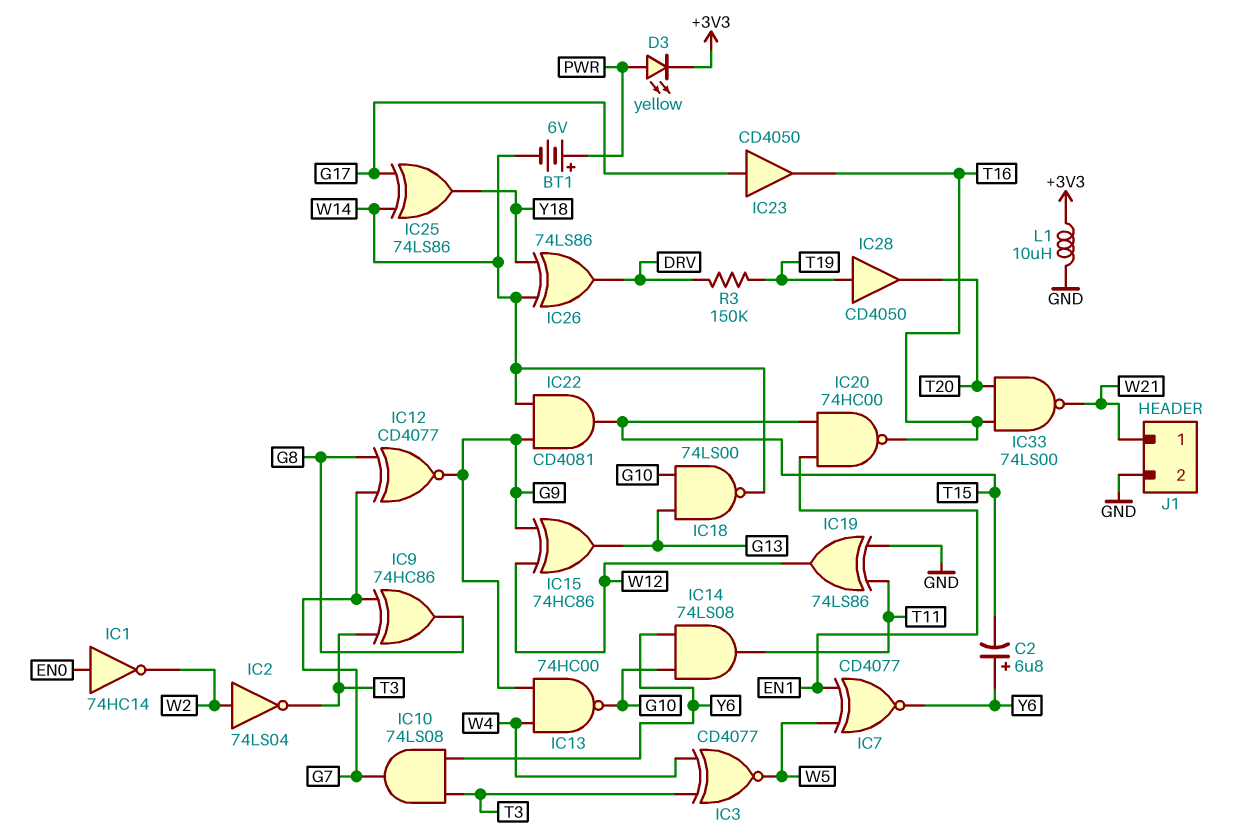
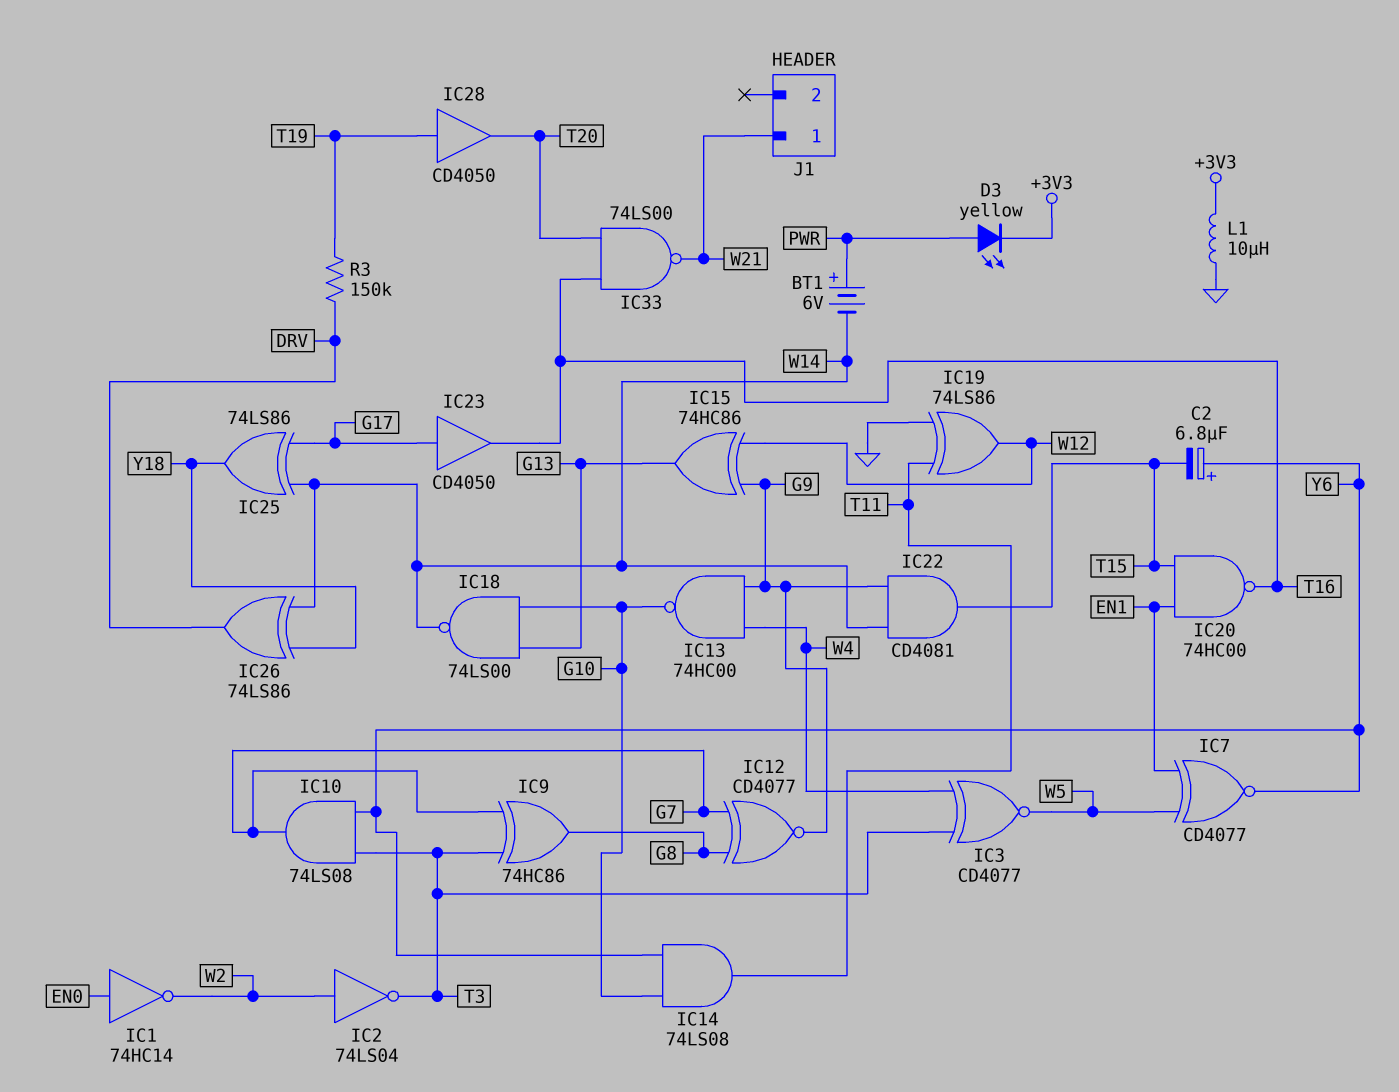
J1 pin 2: GND -> none

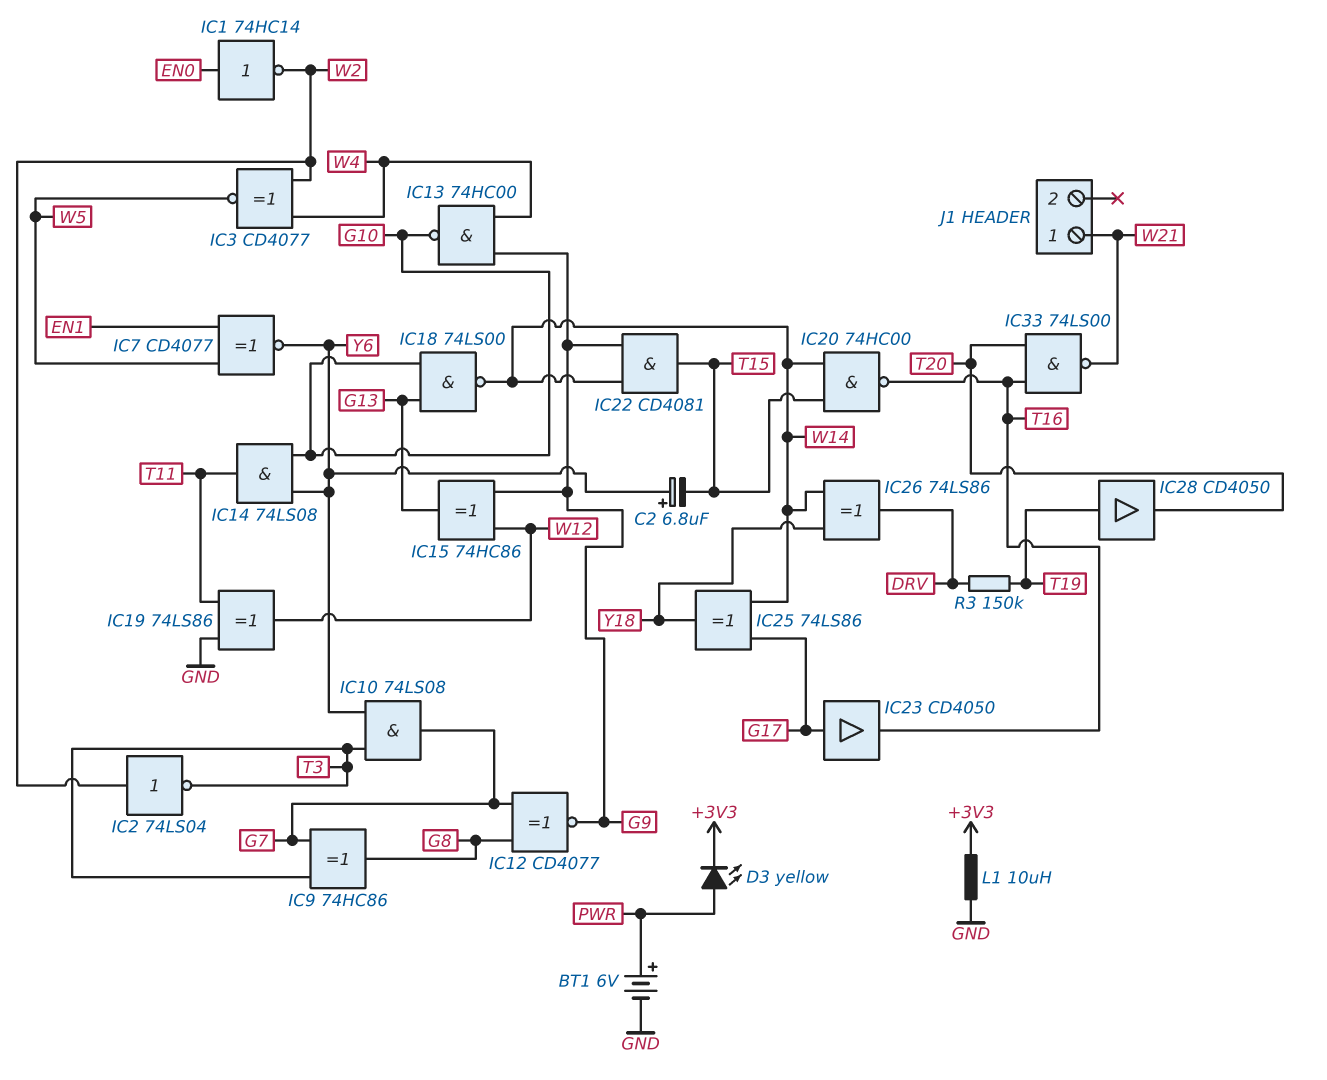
BT1: 6V (plus PWR, minus W14) -> 6V (plus PWR, minus GND)
IC3: XNOR CD4077 (in T3, in W4, out W5) -> XNOR CD4077 (in W2, in W4, out W5)
IC20: NAND 74HC00 (in EN1, in T15, out T16) -> NAND 74HC00 (in T15, in W14, out T16)

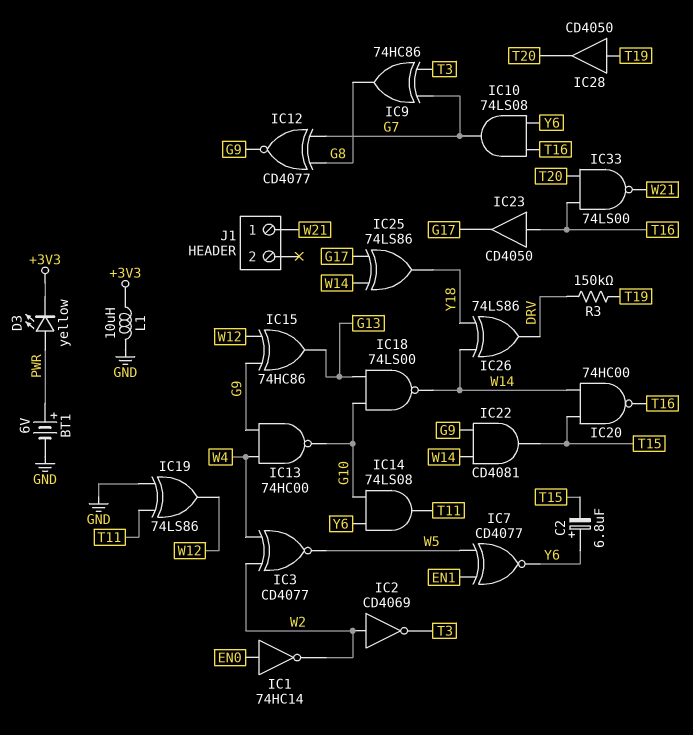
IC2: NOT 74LS04 (in W2, out T3) -> NOT CD4069 (in W2, out T3)
IC10: AND 74LS08 (in T3, in Y6, out G7) -> AND 74LS08 (in T16, in Y6, out G7)
IC23: buffer CD4050 (in G17, out T16) -> buffer CD4050 (in T16, out G17)

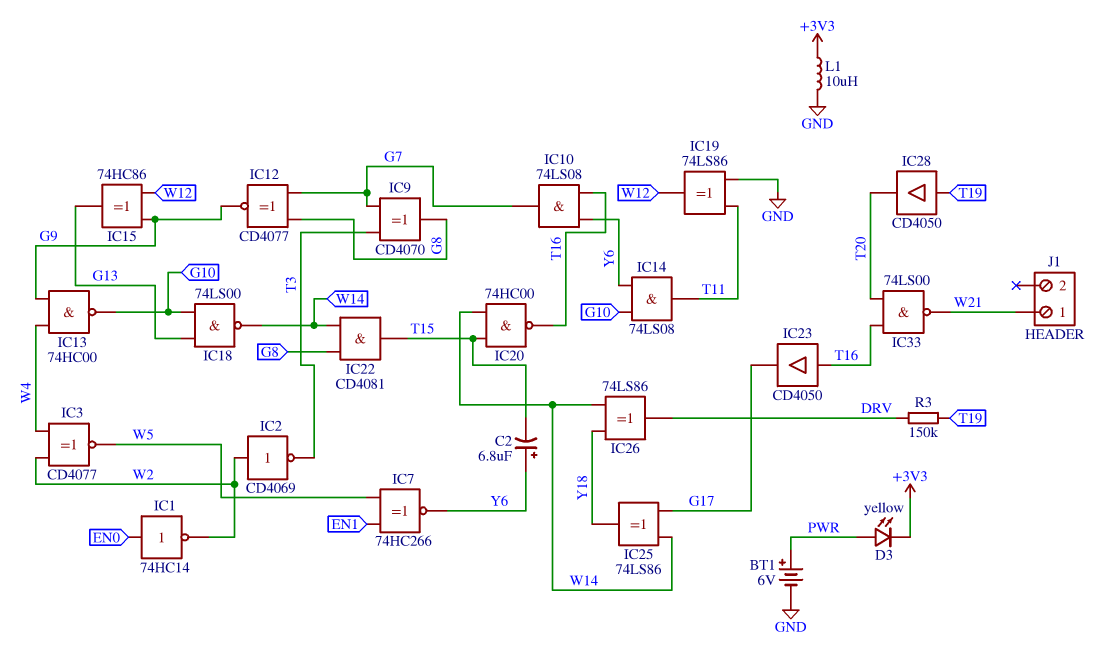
IC7: XNOR CD4077 (in EN1, in W5, out Y6) -> XNOR 74HC266 (in EN1, in W5, out Y6)
IC9: XOR 74HC86 (in G7, in T3, out G8) -> XOR CD4070 (in G7, in T3, out G8)
IC22: AND CD4081 (in G9, in W14, out T15) -> AND CD4081 (in G8, in W14, out T15)

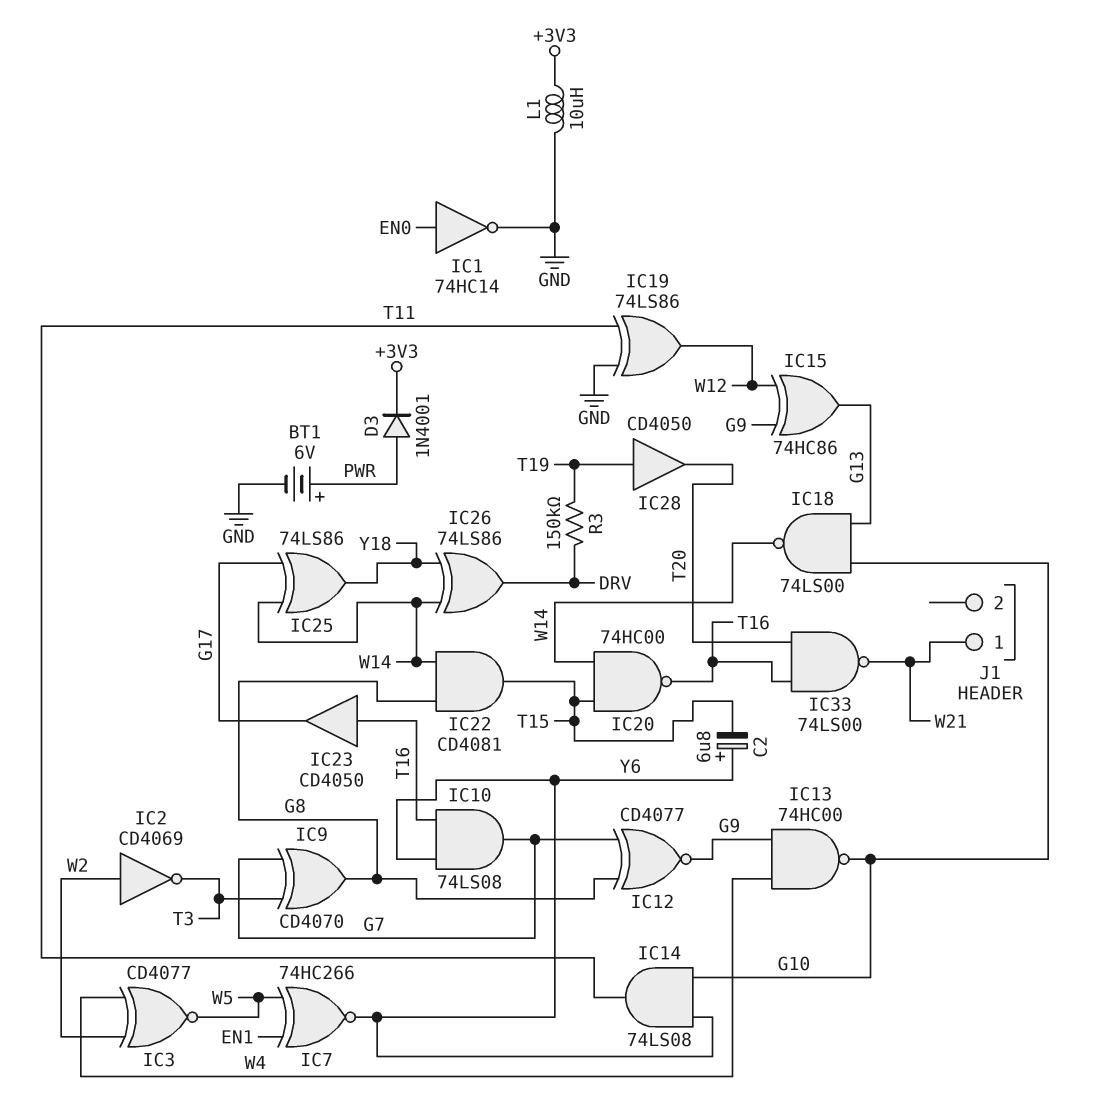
D3: LED yellow (A PWR, K +3V3) -> diode 1N4001 (A PWR, K +3V3)
IC1: NOT 74HC14 (in EN0, out W2) -> NOT 74HC14 (in EN0, out GND)

